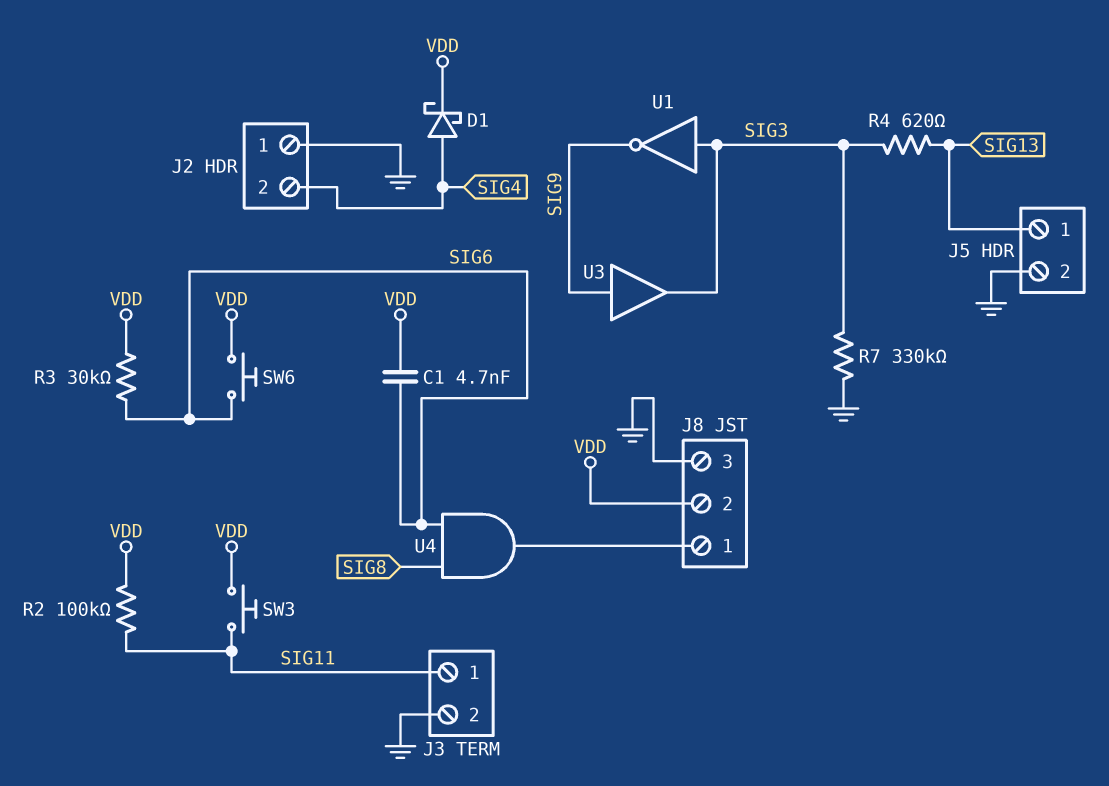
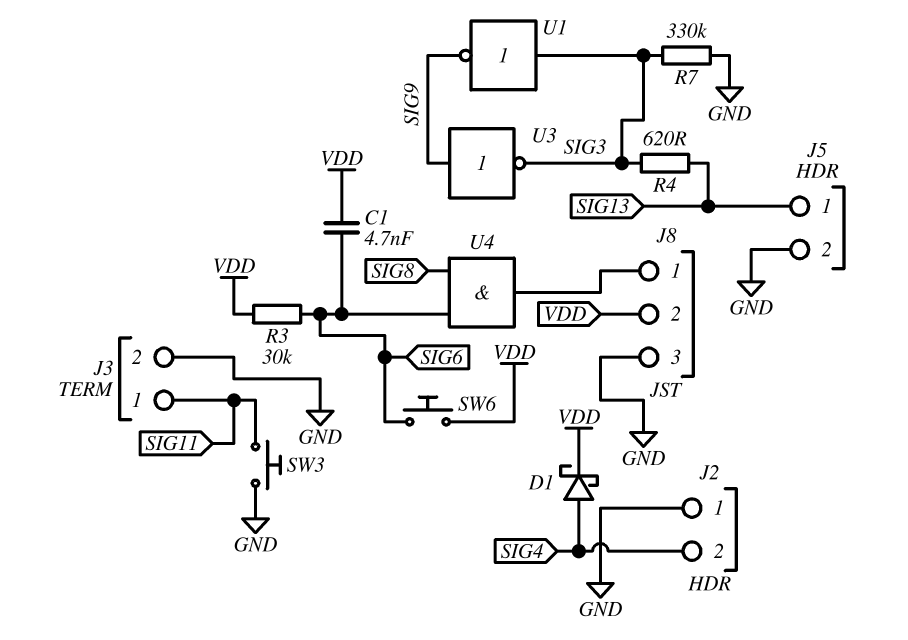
R2: 100k (SIG11, VDD) -> none
SW3: button (SIG11, VDD) -> button (GND, SIG11)
U3: buffer (in SIG9, out SIG3) -> NOT (in SIG9, out SIG3)

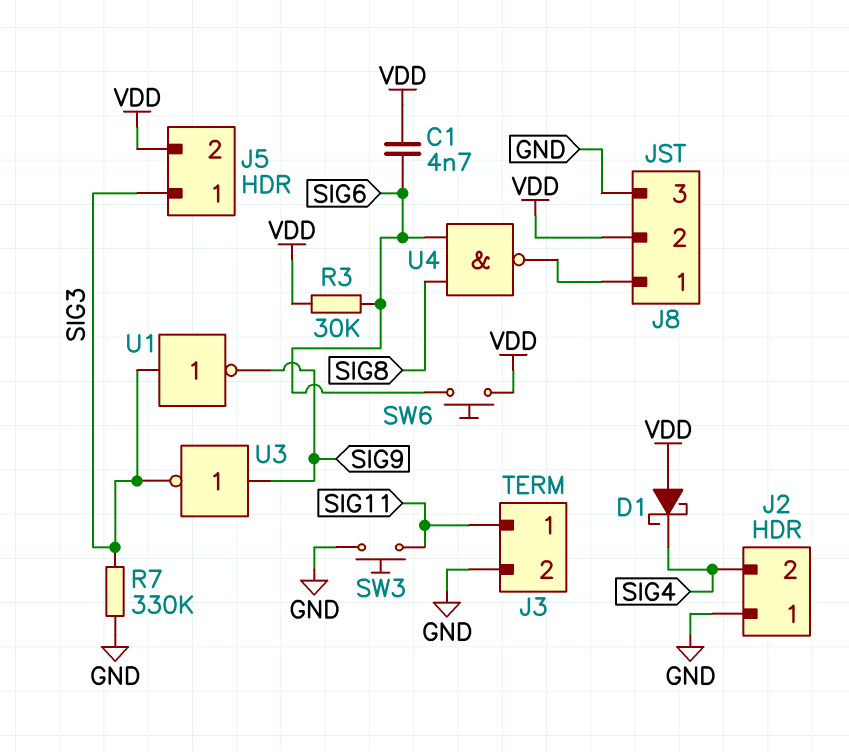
D1: schottky (A SIG4, K VDD) -> schottky (A VDD, K SIG4)
J5 pin 1: SIG13 -> SIG3
J5 pin 2: GND -> VDD
R4: 620 (SIG3, SIG13) -> none
U4: AND (in SIG6, in SIG8, out J8/1) -> NAND (in SIG6, in SIG8, out J8/1)

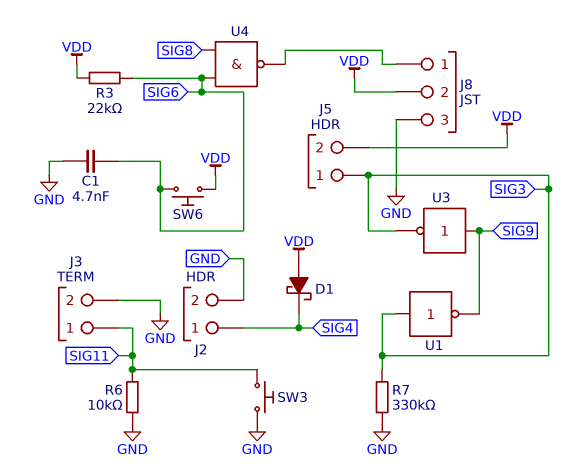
C1: 4.7nF (SIG6, VDD) -> 4.7nF (GND, SIG6)
J2 pin 1: GND -> SIG4
J2 pin 2: SIG4 -> GND
R3: 30k (SIG6, VDD) -> 22k (SIG6, VDD)
R6: none -> 10k (GND, SIG11)

